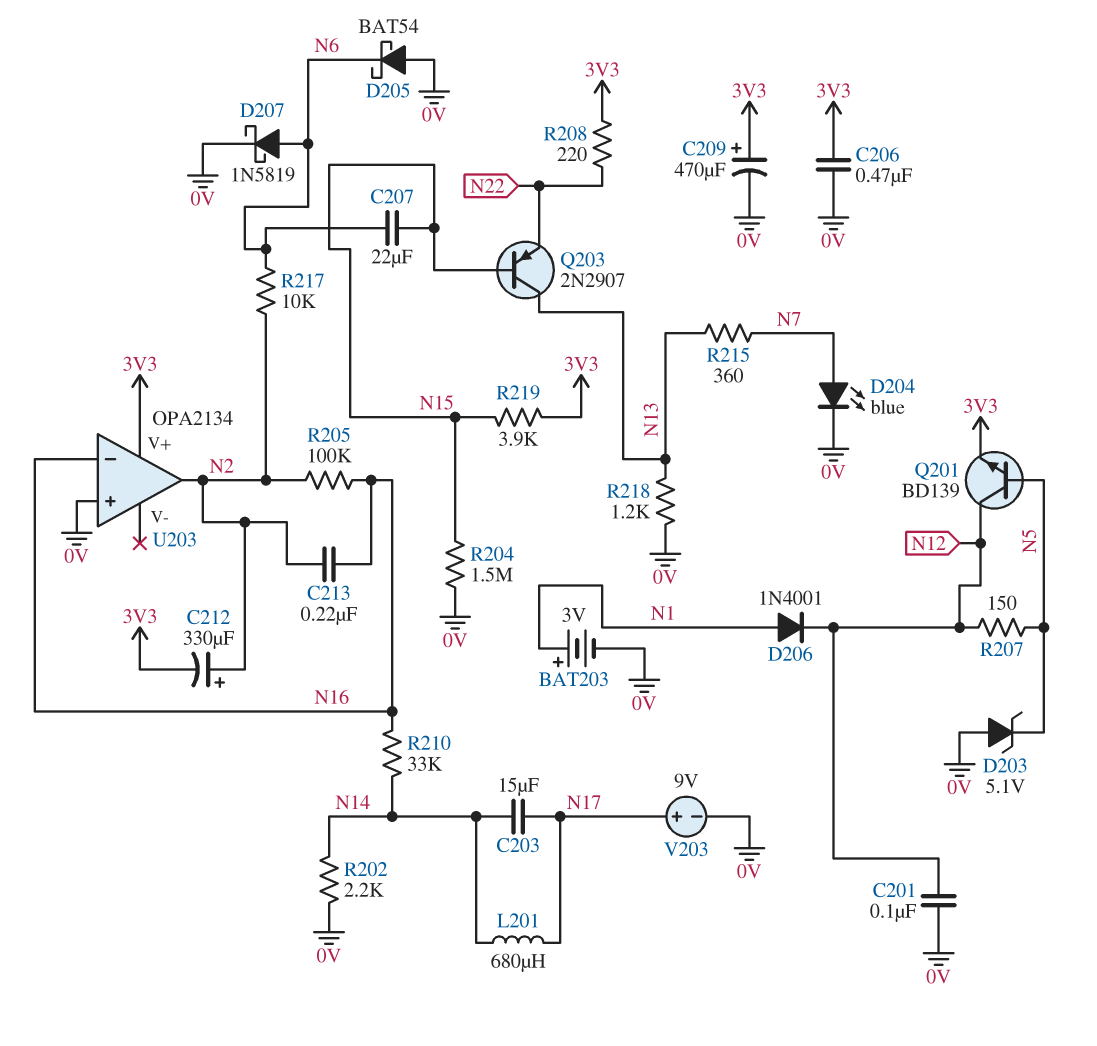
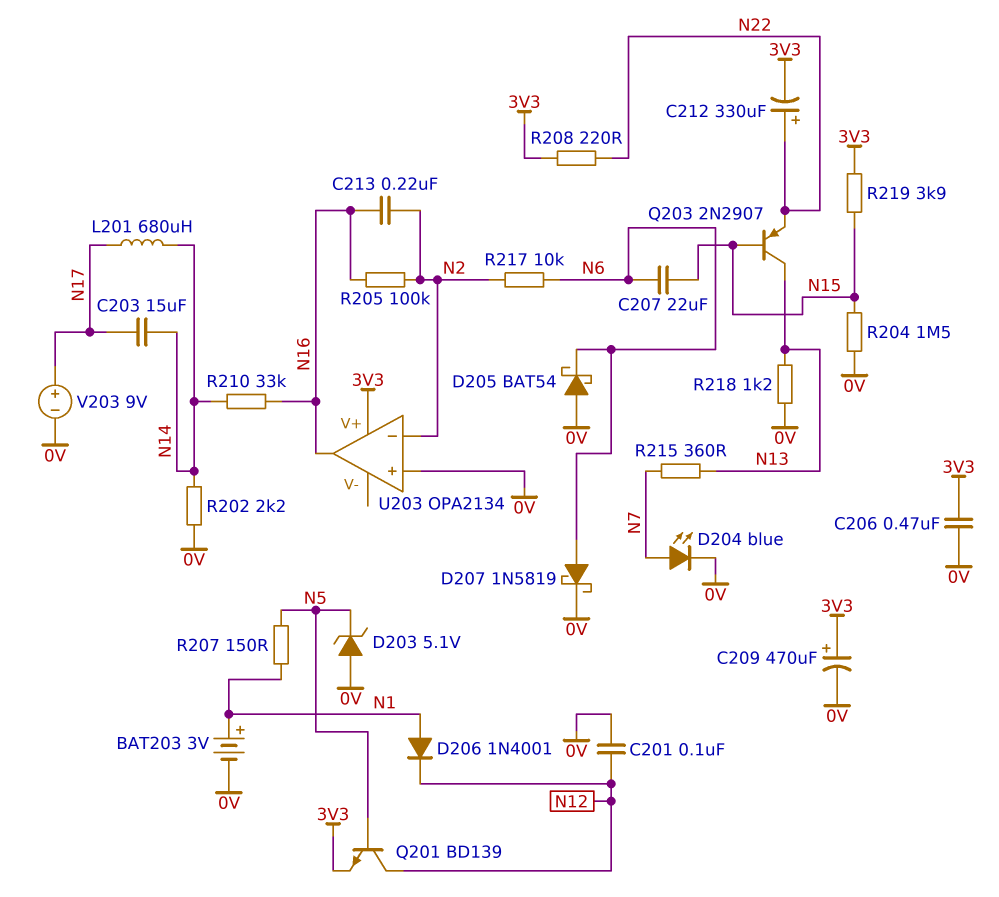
C212: 330uF (plus N2, minus 3V3) -> 330uF (plus N22, minus 3V3)
R207: 150 (N5, N12) -> 150 (N1, N5)
U203 pin in-: N16 -> N2
U203 pin out: N2 -> N16

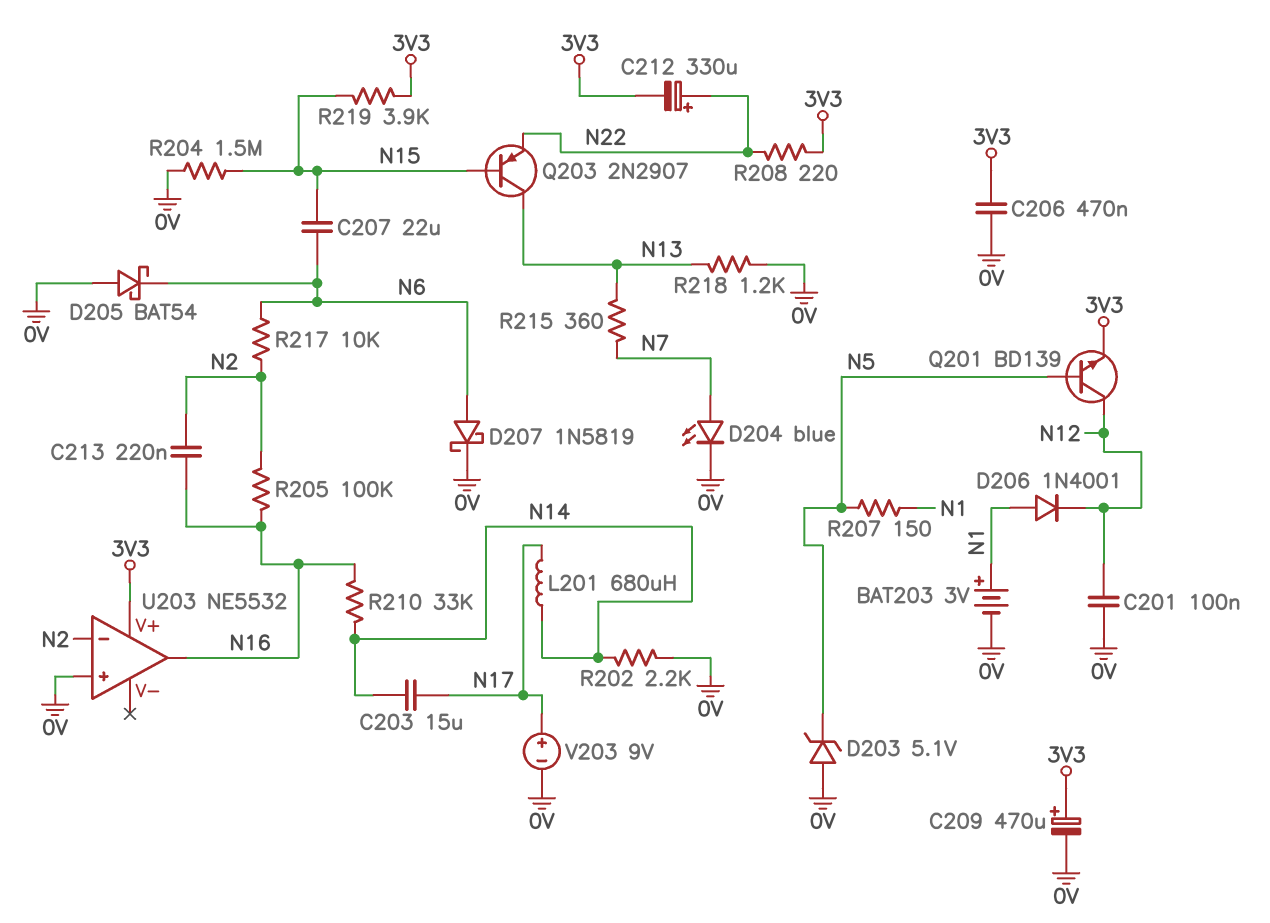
U203: OPA2134 -> NE5532

